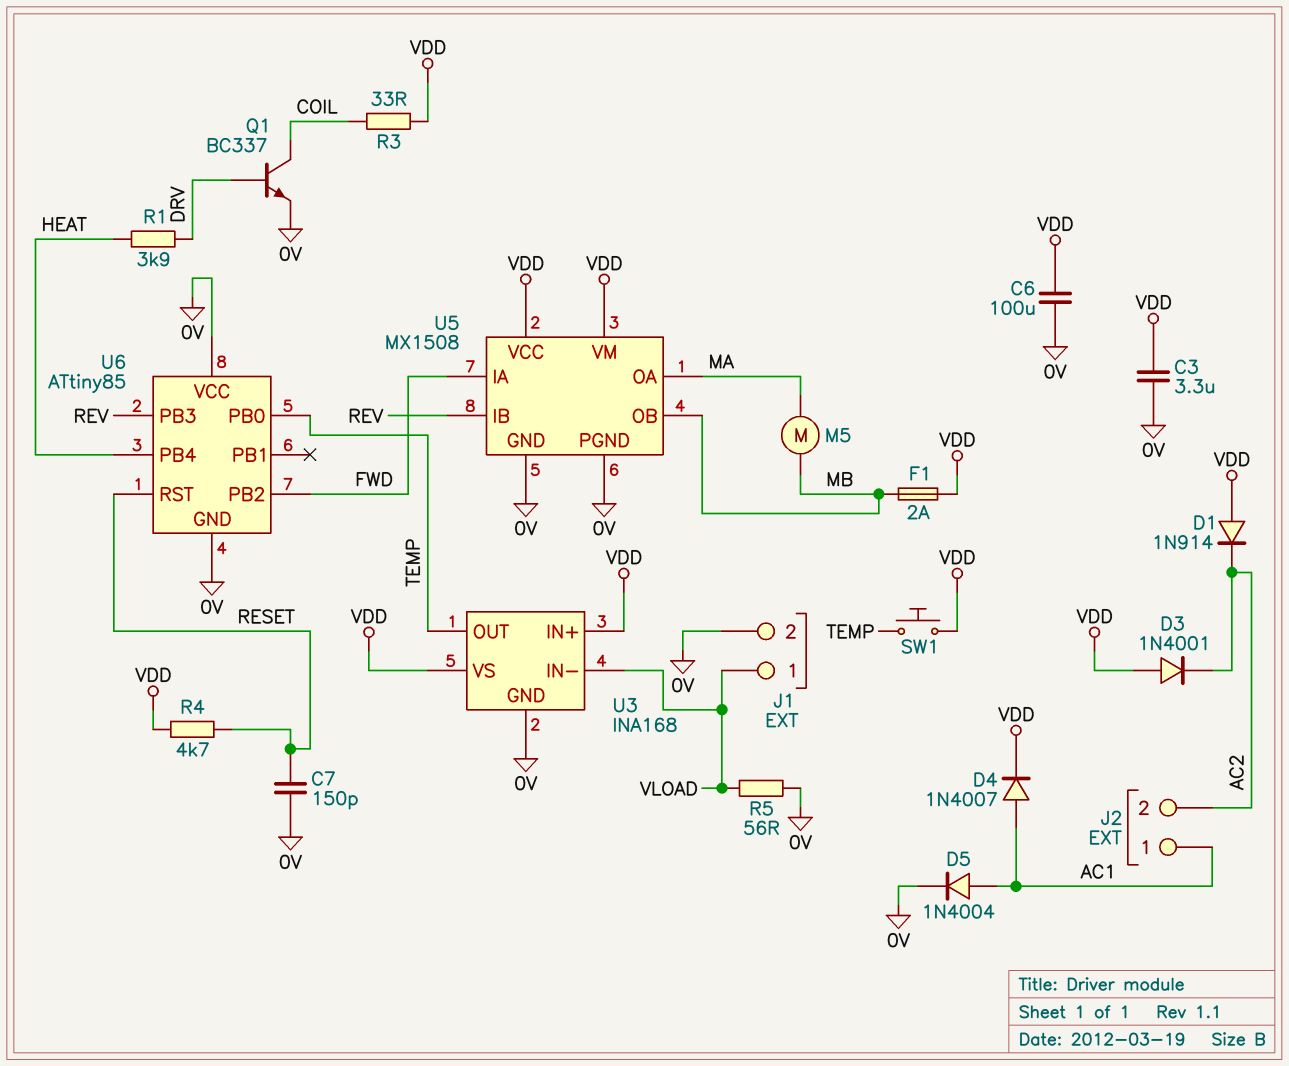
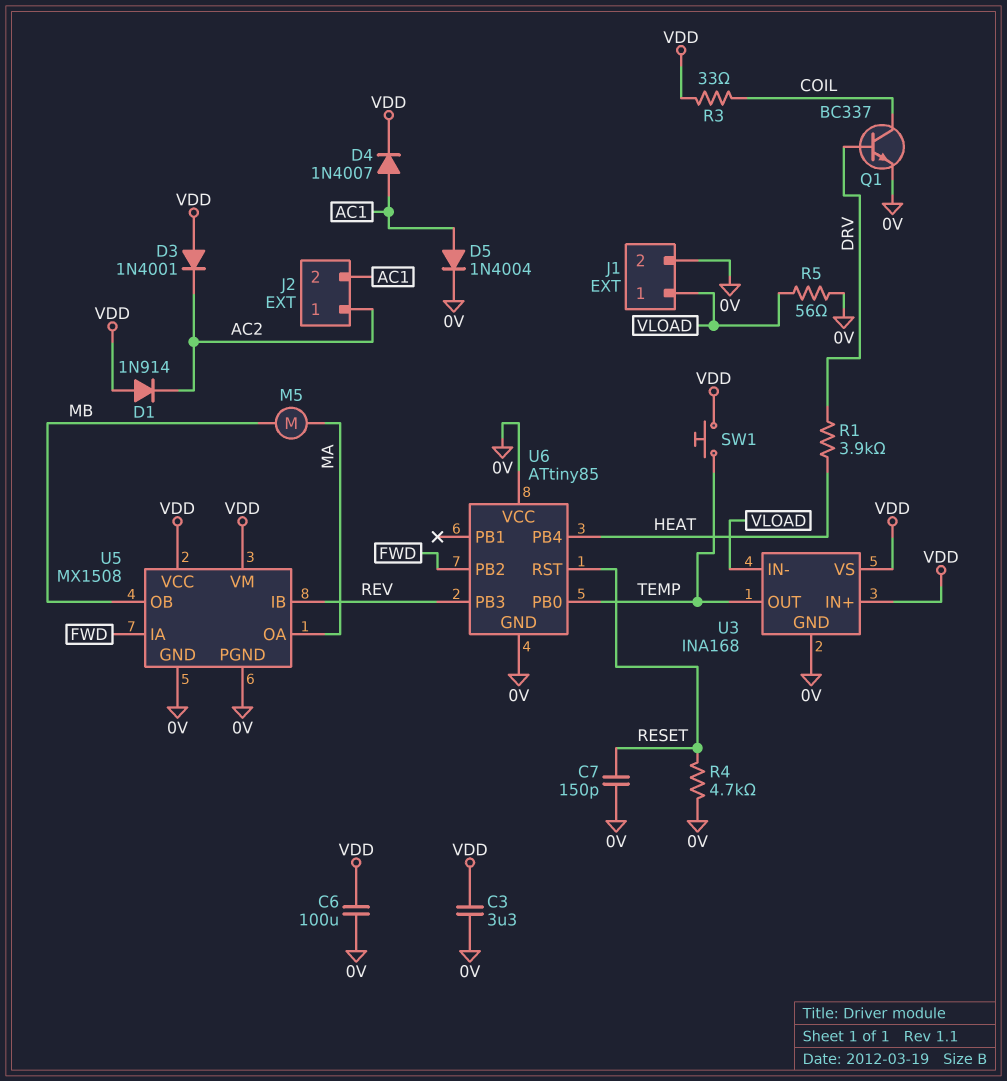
F1: 2A (MB, VDD) -> none
J2 pin 1: AC1 -> AC2
J2 pin 2: AC2 -> AC1
R4: 4.7k (RESET, VDD) -> 4.7k (0V, RESET)

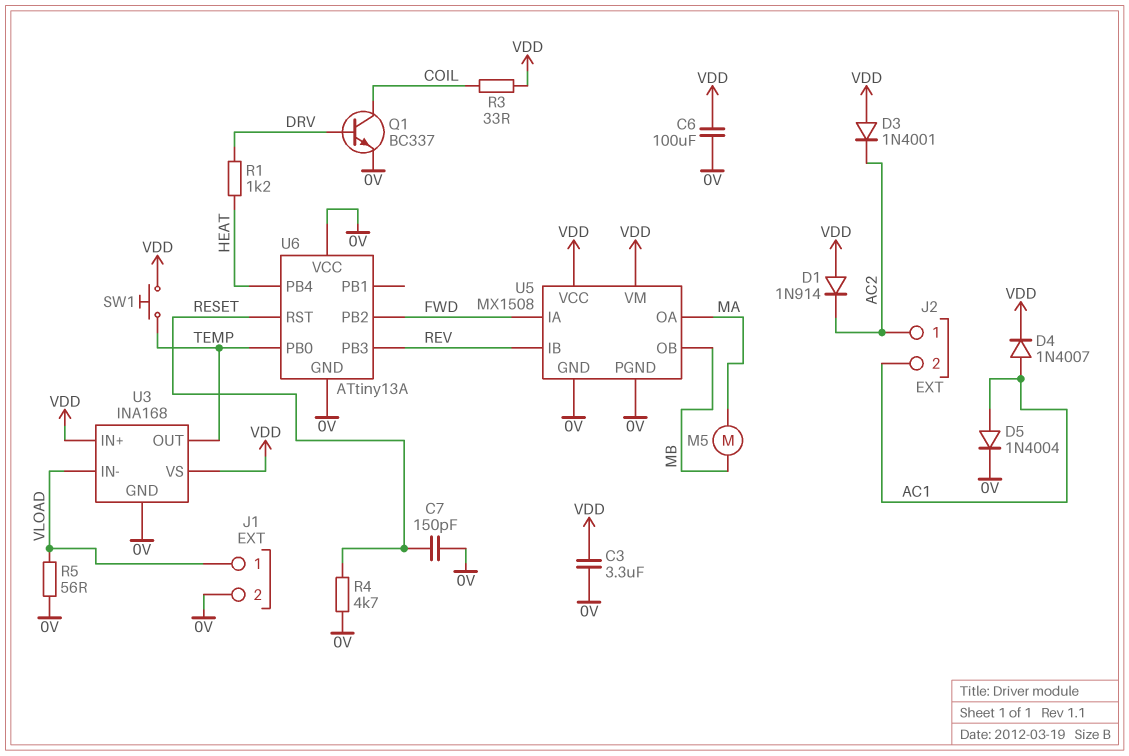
R1: 3.9k (DRV, HEAT) -> 1.2k (DRV, HEAT)
U6: ATtiny85 -> ATtiny13A

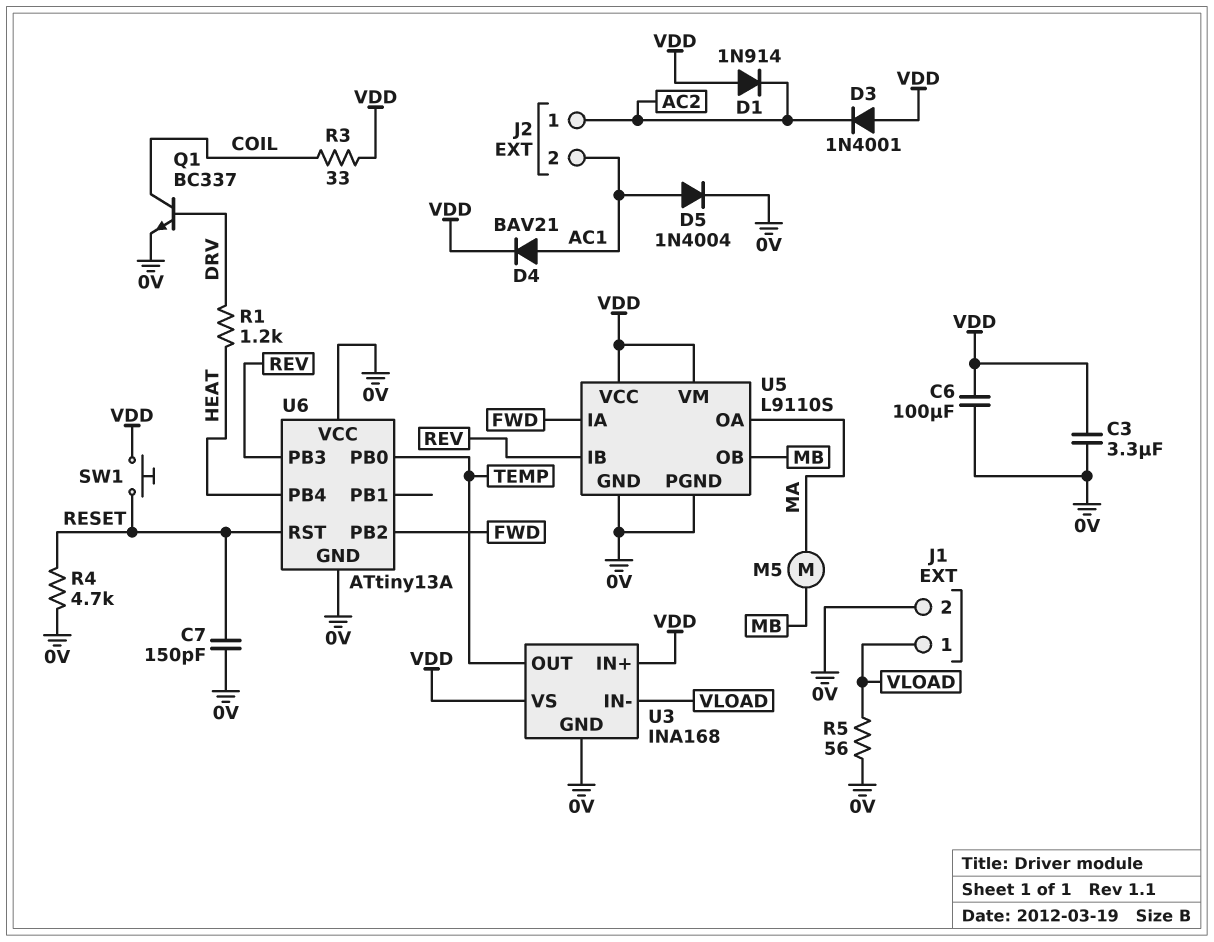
D4: diode 1N4007 (A AC1, K VDD) -> diode BAV21 (A AC1, K VDD)
SW1: button (TEMP, VDD) -> button (RESET, VDD)
U5: MX1508 -> L9110S

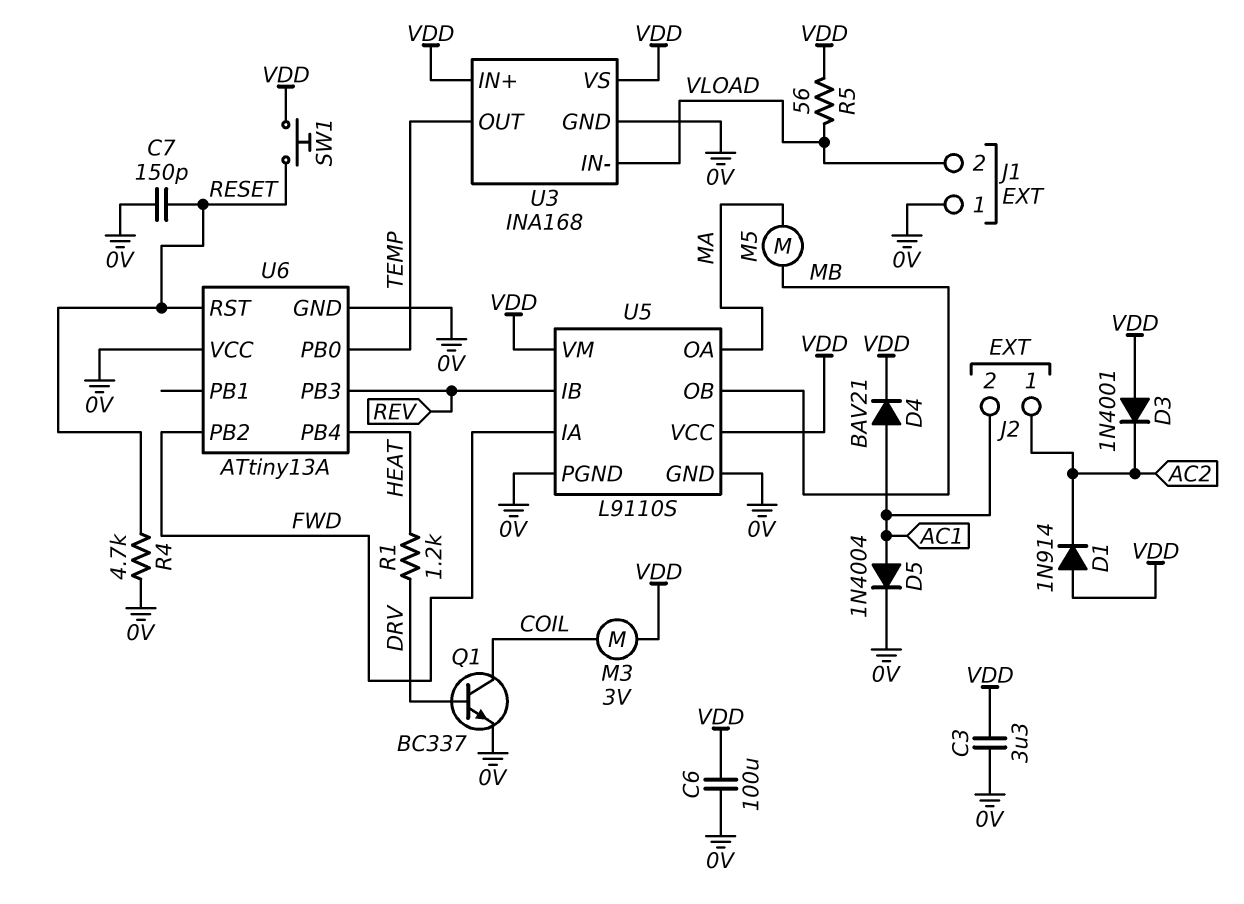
J1 pin 1: VLOAD -> 0V
J1 pin 2: 0V -> VLOAD
M3: none -> motor 3V (COIL, VDD)
R3: 33 (COIL, VDD) -> none
R5: 56 (0V, VLOAD) -> 56 (VDD, VLOAD)

